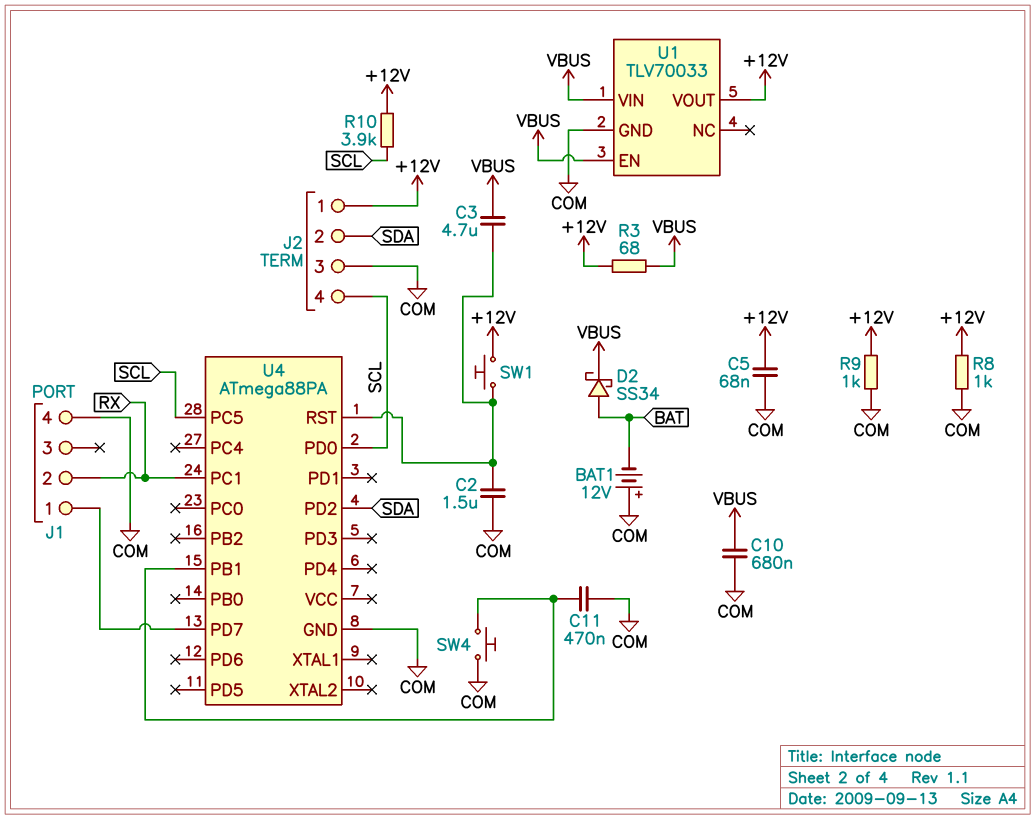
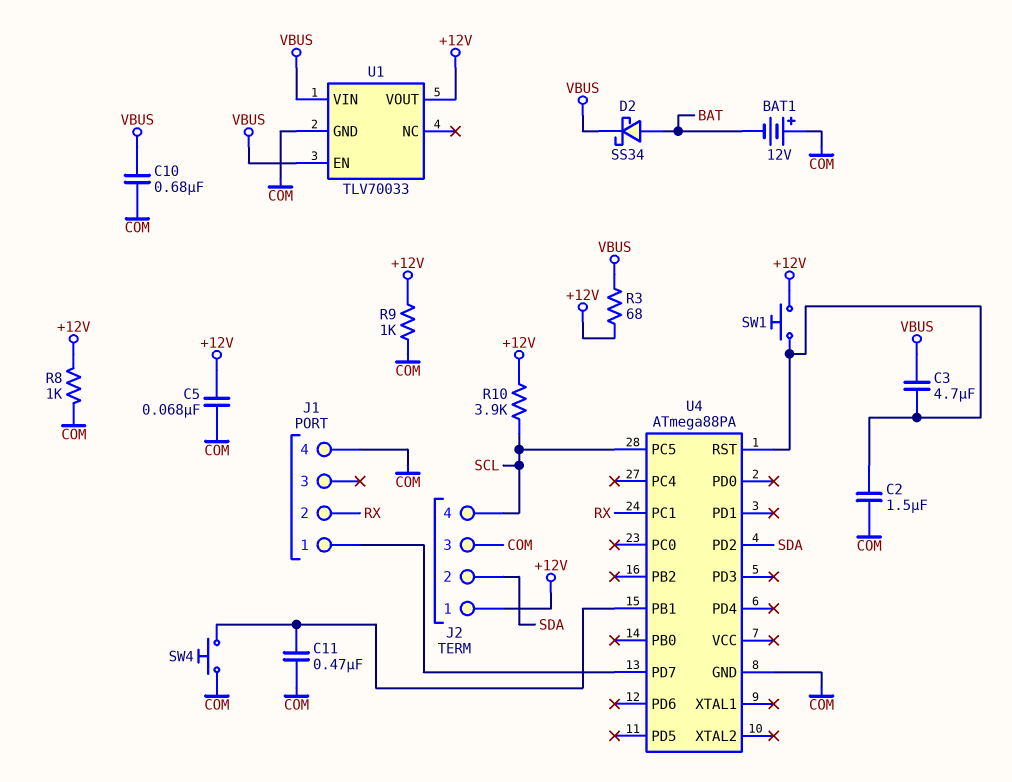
U4 pin PD0: SCL -> none

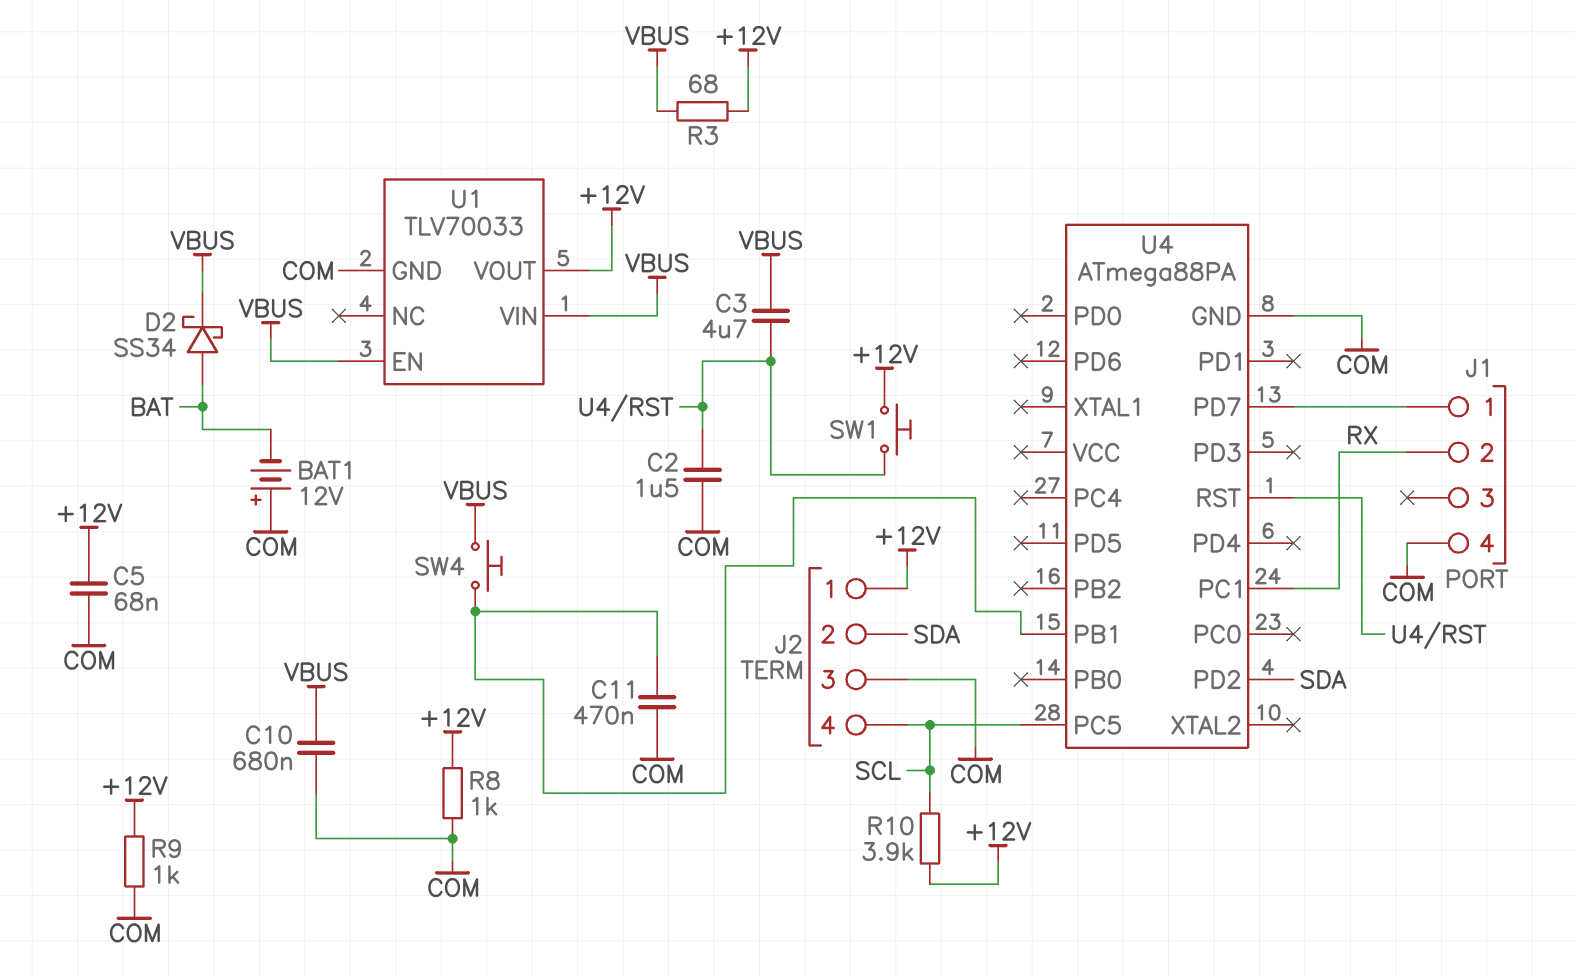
SW4: button (COM, U4/PB1) -> button (U4/PB1, VBUS)

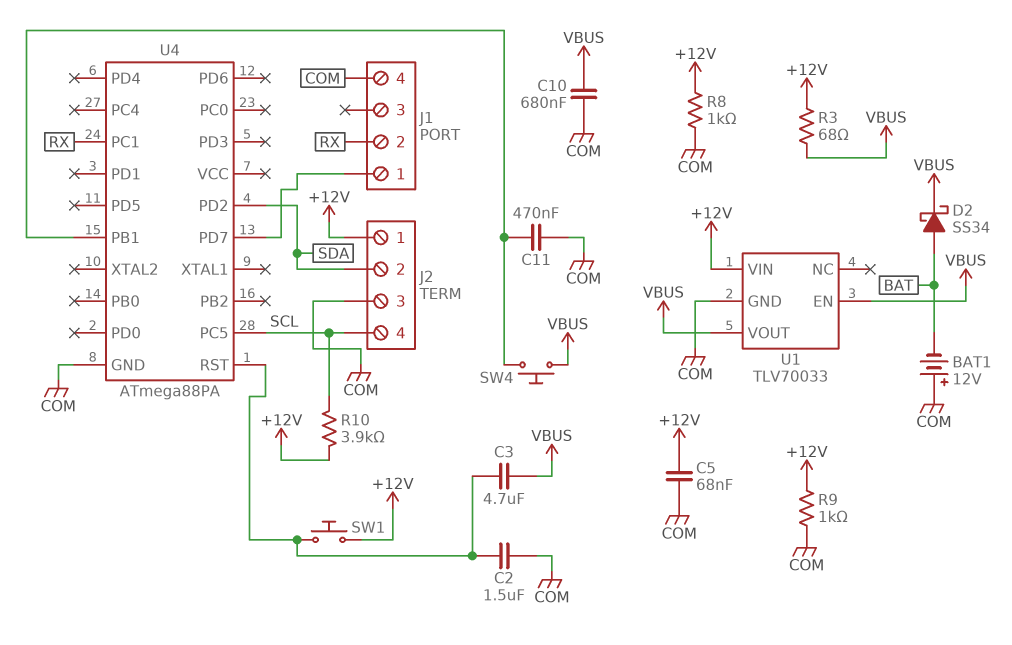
U1 pin VIN: VBUS -> +12V
U1 pin VOUT: +12V -> VBUS

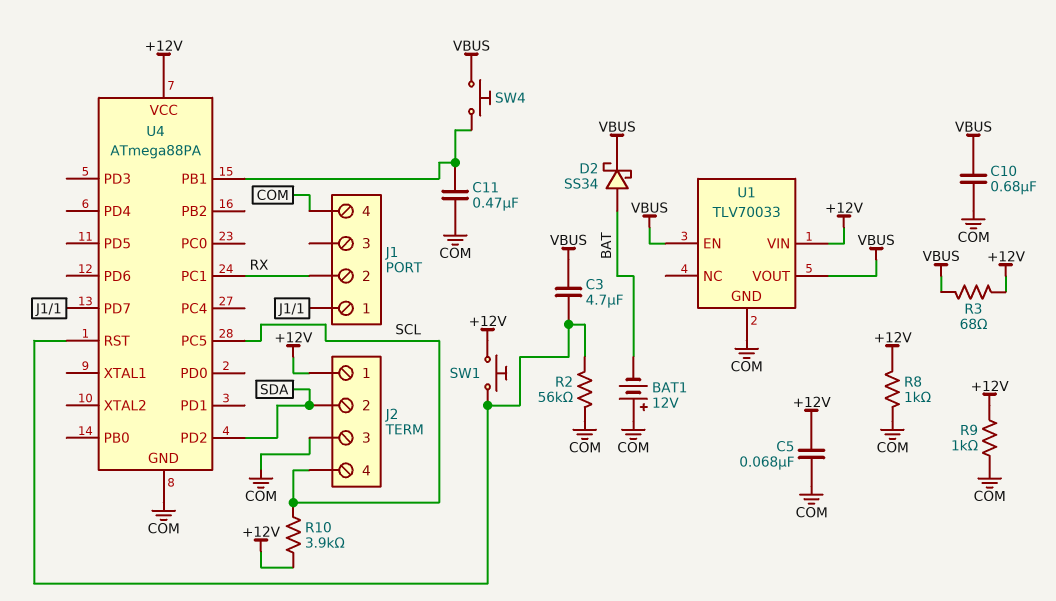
C2: 1.5uF (COM, U4/RST) -> none
R2: none -> 56k (COM, U4/RST)
U4 pin VCC: none -> +12V

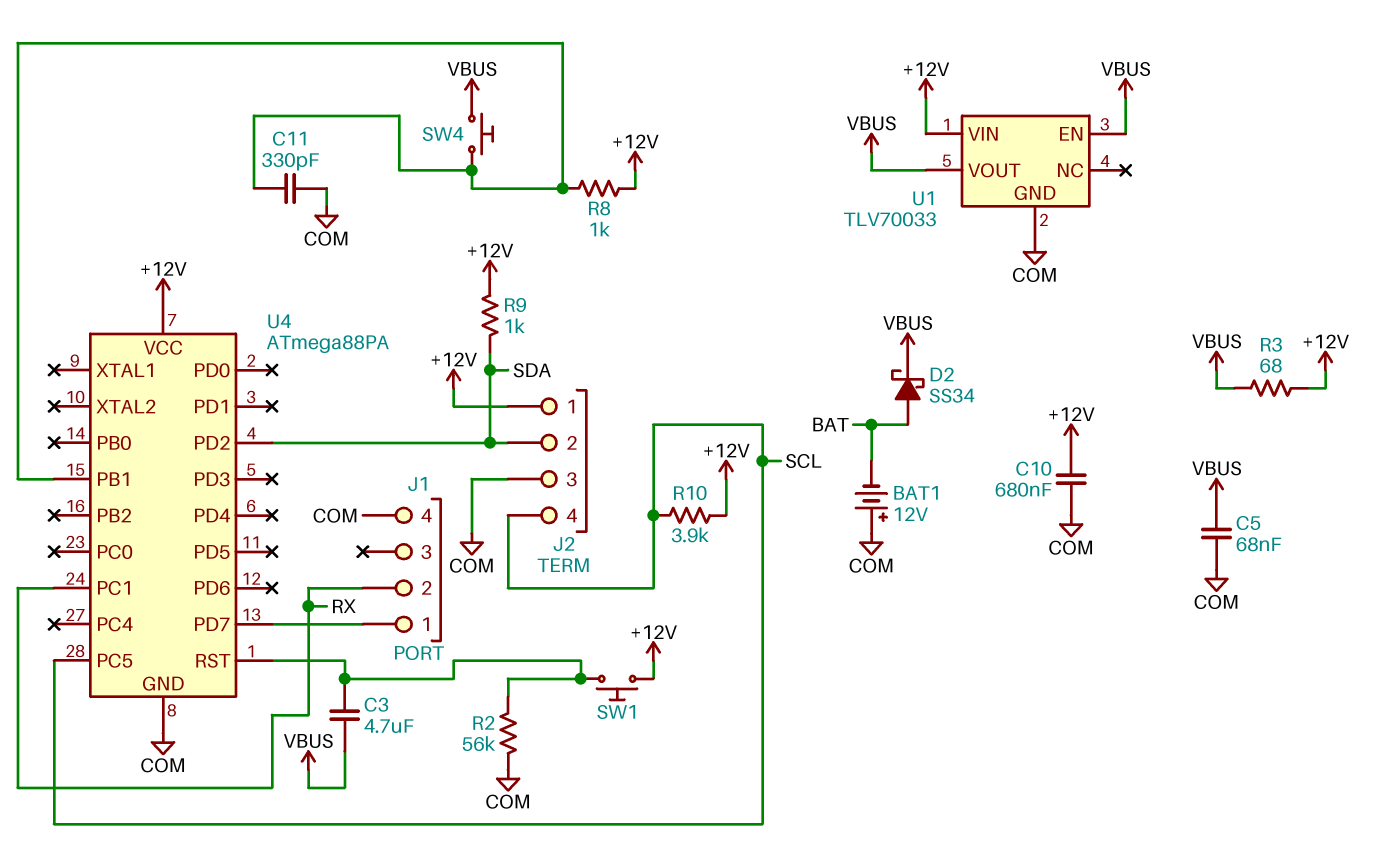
C5: 68nF (+12V, COM) -> 68nF (COM, VBUS)
C10: 680nF (COM, VBUS) -> 680nF (+12V, COM)
C11: 470nF (COM, U4/PB1) -> 330pF (COM, U4/PB1)
R8: 1k (+12V, COM) -> 1k (+12V, U4/PB1)
R9: 1k (+12V, COM) -> 1k (+12V, SDA)

